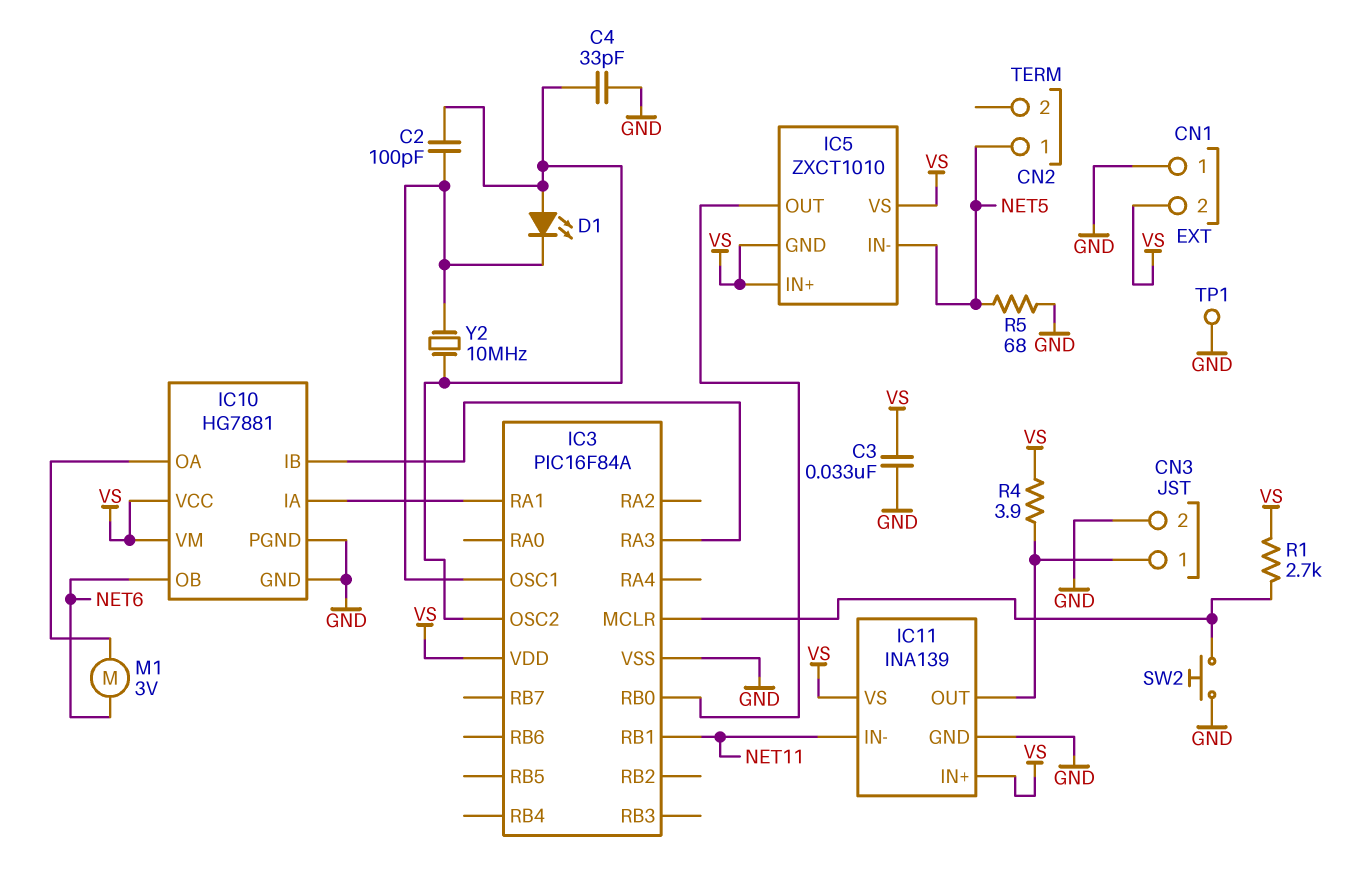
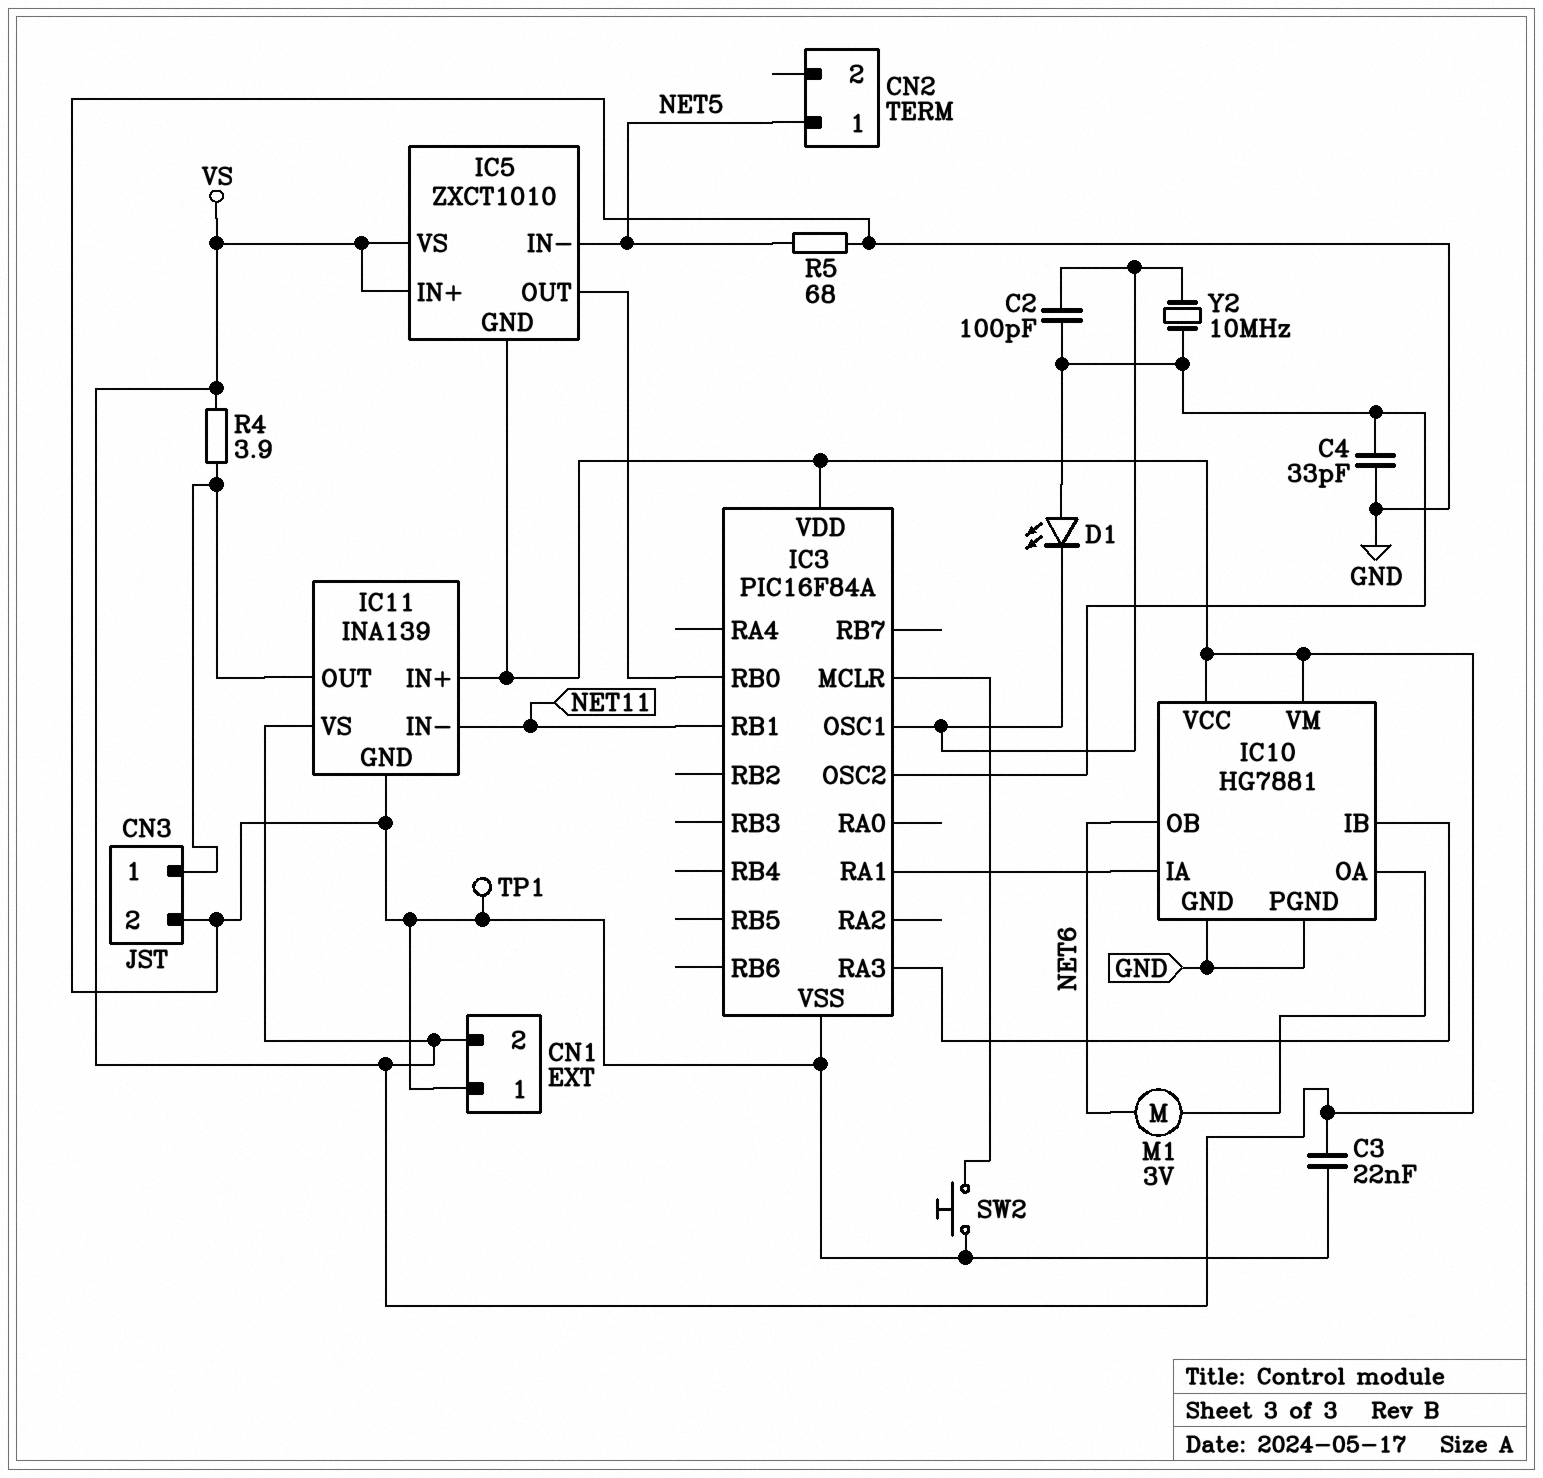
C3: 33nF (GND, VS) -> 22nF (GND, VS)
R1: 2.7k (IC3/MCLR, VS) -> none

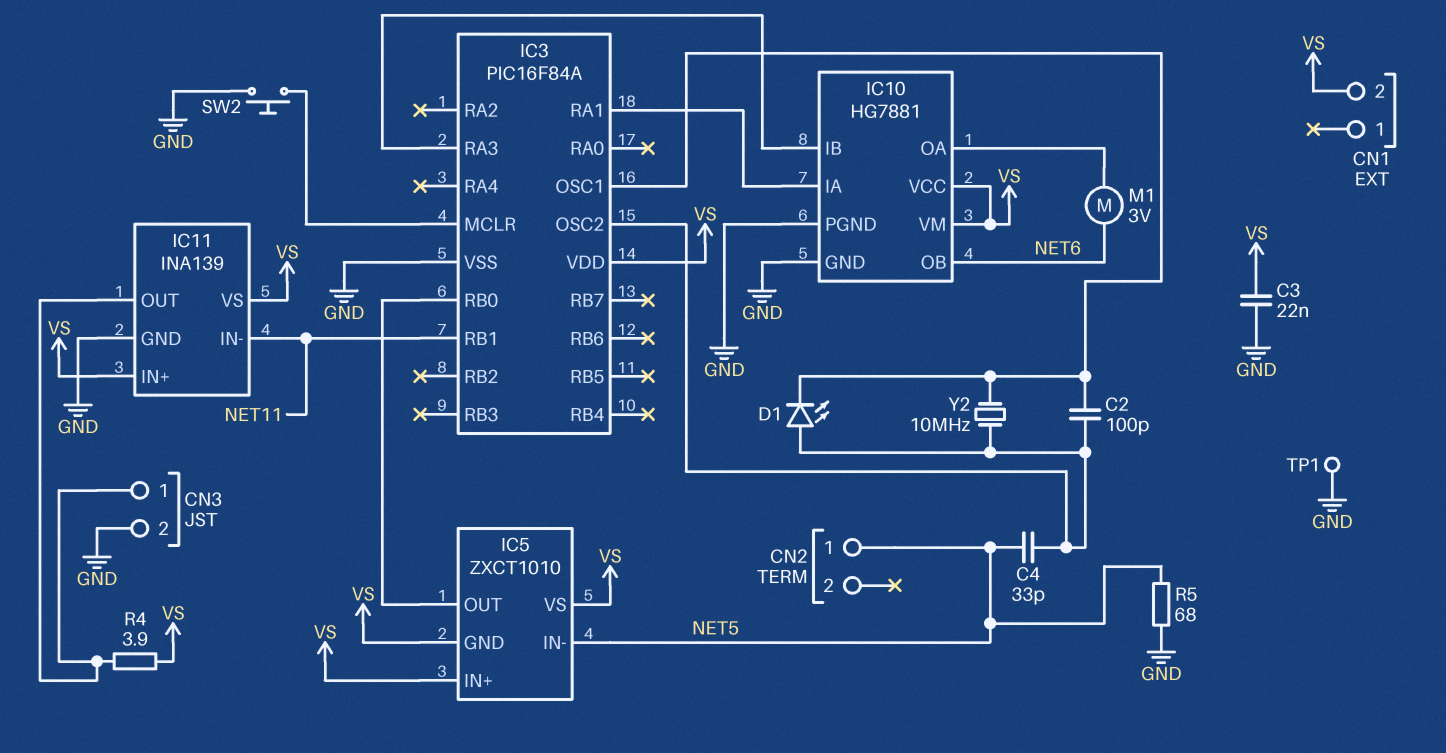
C4: 33pF (GND, IC3/OSC2) -> 33pF (IC3/OSC2, NET5)
CN1 pin 1: GND -> none

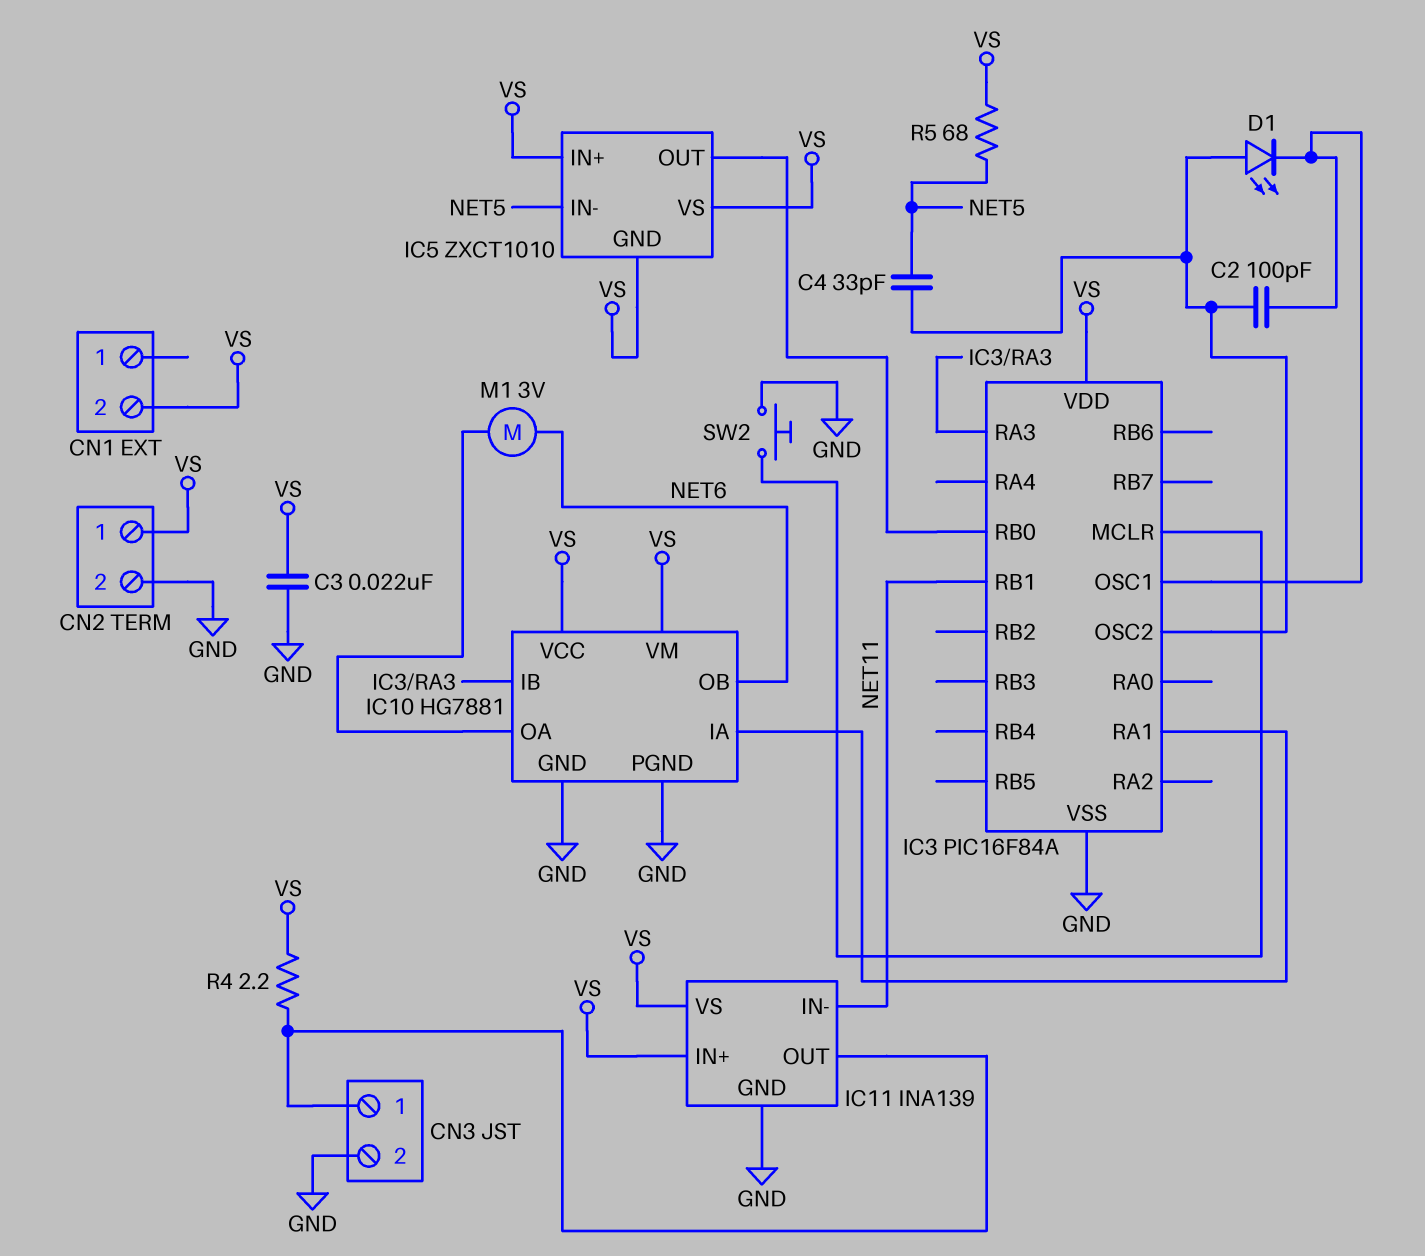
CN2 pin 1: NET5 -> VS
CN2 pin 2: none -> GND
R4: 3.9 (CN3/1, VS) -> 2.2 (CN3/1, VS)
R5: 68 (GND, NET5) -> 68 (NET5, VS)
TP1: test point (GND) -> none
Y2: 10MHz (IC3/OSC1, IC3/OSC2) -> none

